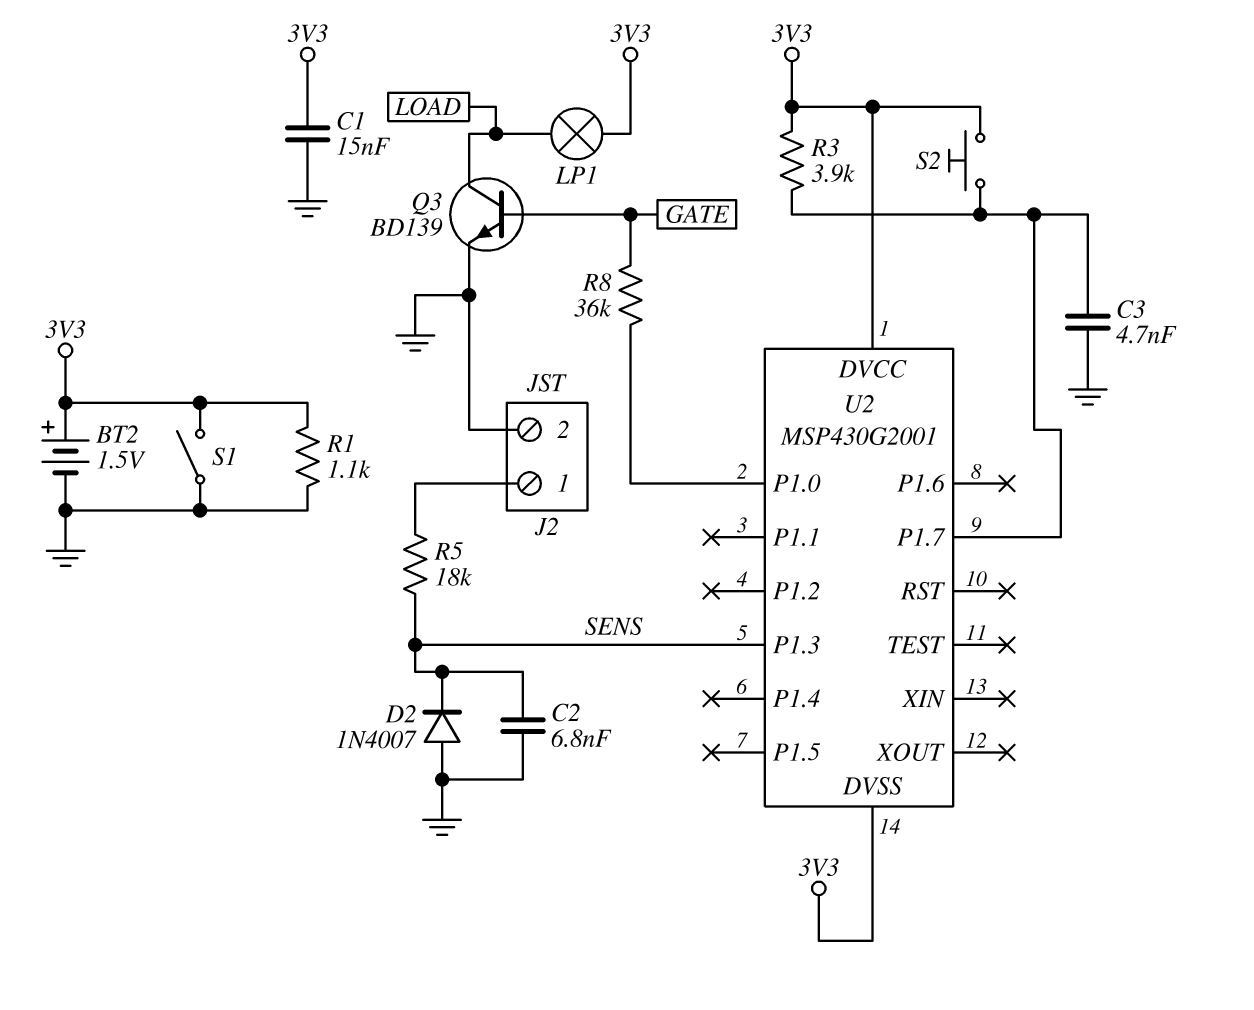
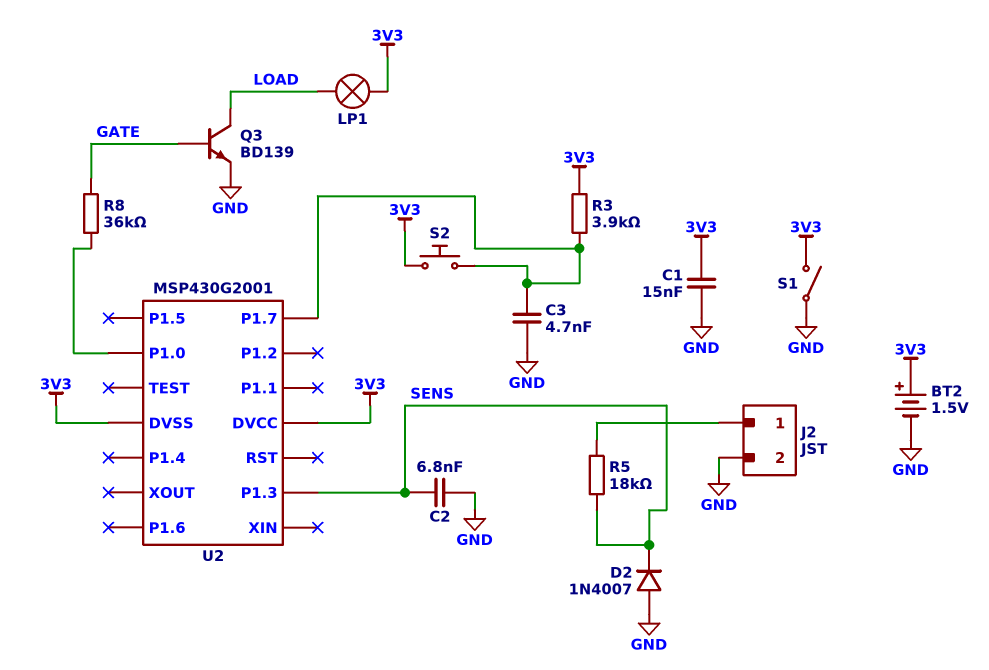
R1: 1.1k (3V3, GND) -> none

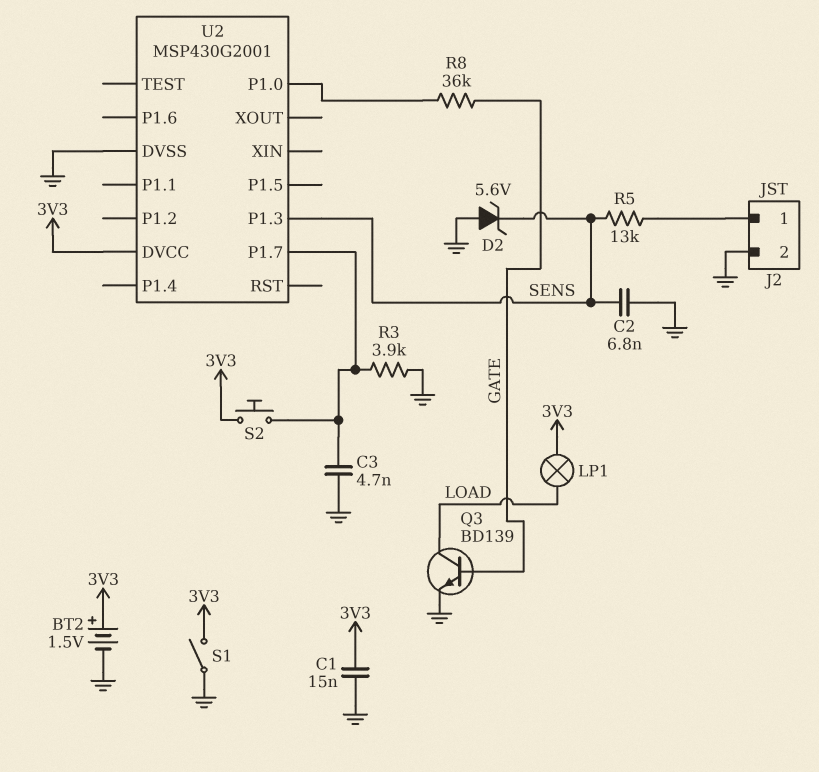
D2: diode 1N4007 (A GND, K SENS) -> zener 5.6V (A GND, K SENS)
R3: 3.9k (3V3, U2/P1.7) -> 3.9k (GND, U2/P1.7)
R5: 18k (J2/1, SENS) -> 13k (J2/1, SENS)
U2 pin DVSS: 3V3 -> GND

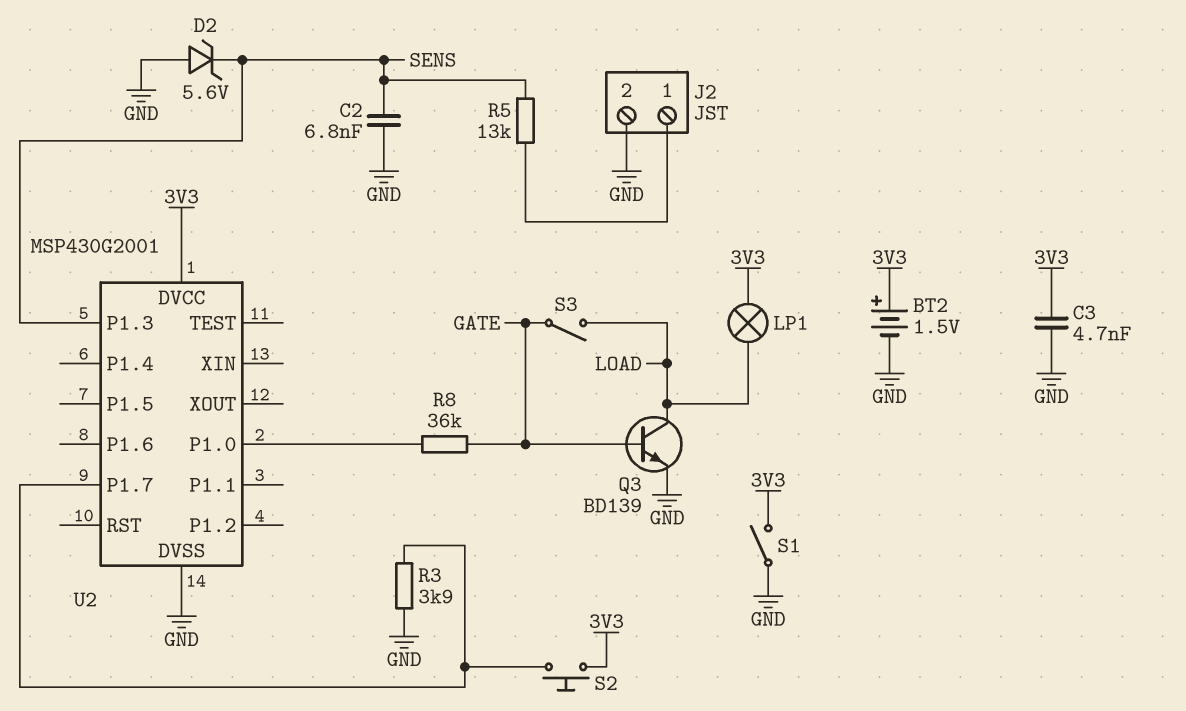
C1: 15nF (3V3, GND) -> none
C3: 4.7nF (GND, U2/P1.7) -> 4.7nF (3V3, GND)
S3: none -> switch (GATE, LOAD)

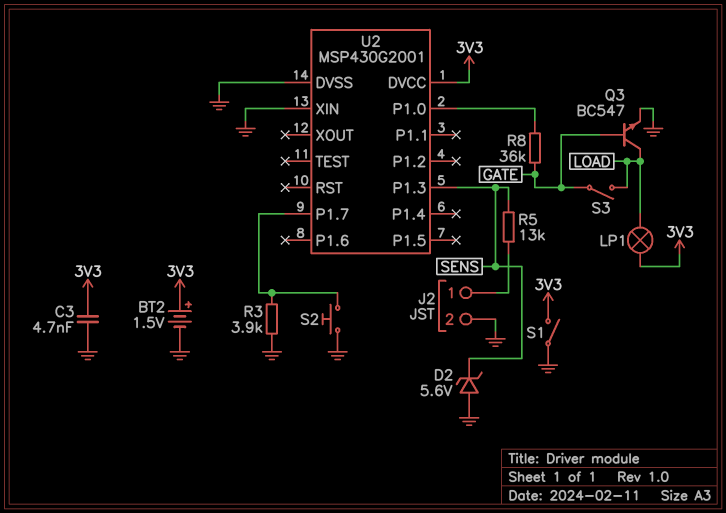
C2: 6.8nF (GND, SENS) -> none
Q3: NPN BD139 (B GATE, C LOAD, E GND) -> NPN BC547 (B GATE, C LOAD, E GND)
S2: button (3V3, U2/P1.7) -> button (GND, U2/P1.7)
U2 pin XIN: none -> GND

